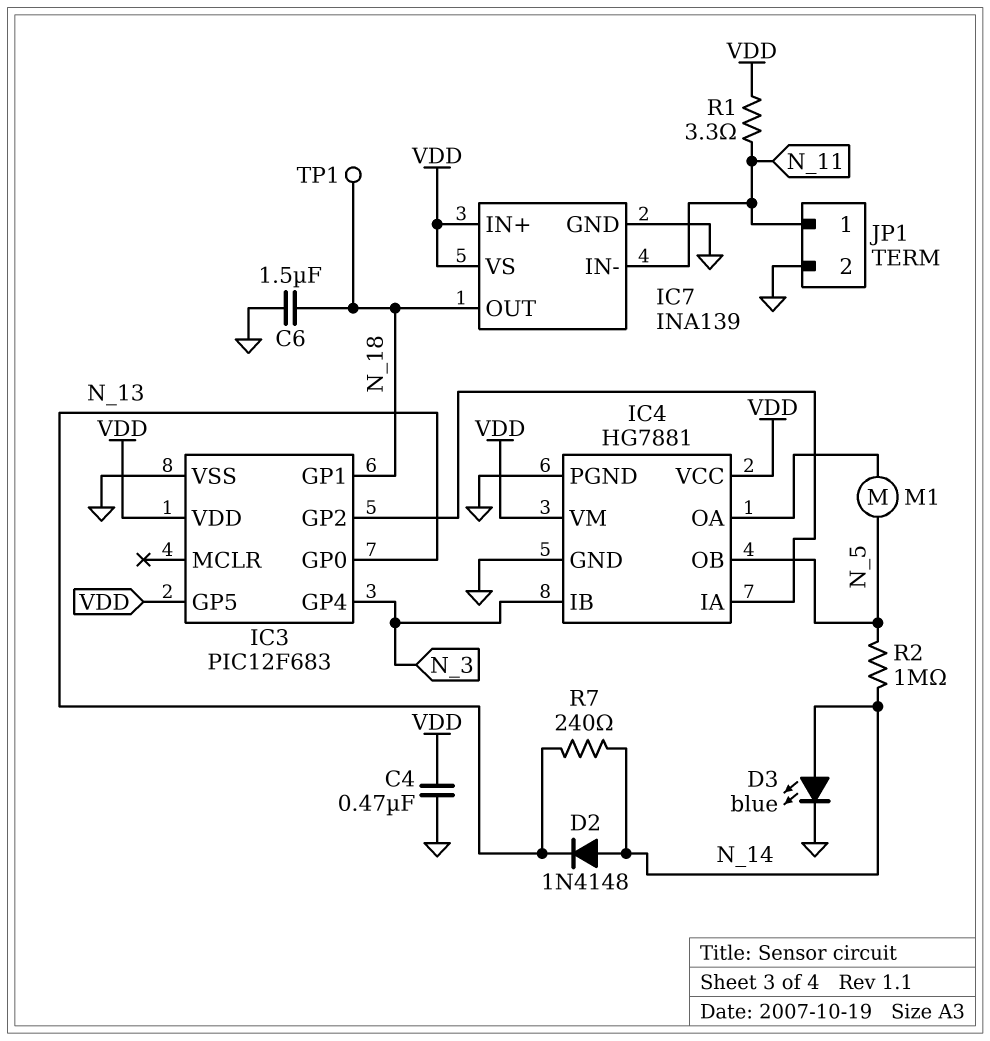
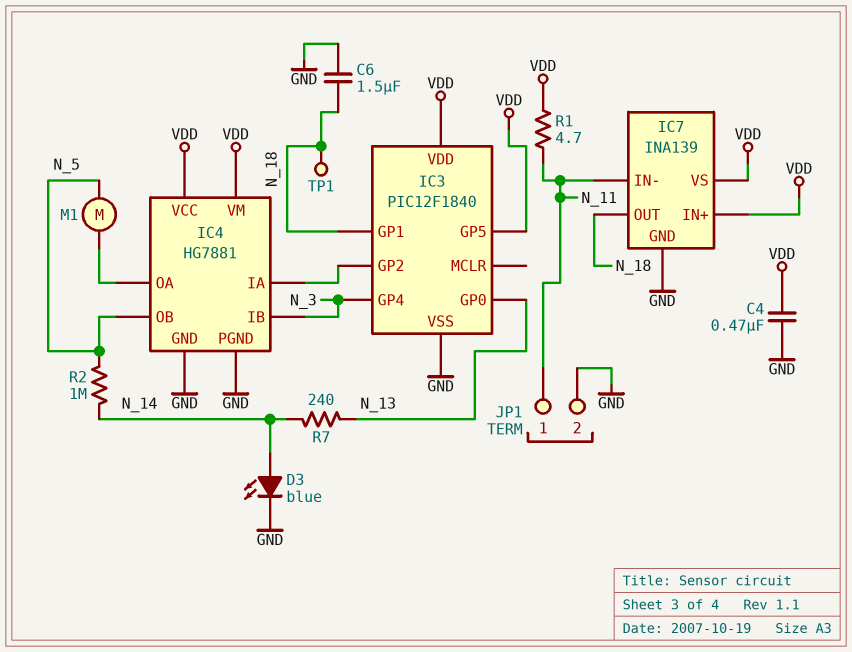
D2: diode 1N4148 (A N_14, K N_13) -> none
IC3: PIC12F683 -> PIC12F1840
R1: 3.3 (N_11, VDD) -> 4.7 (N_11, VDD)

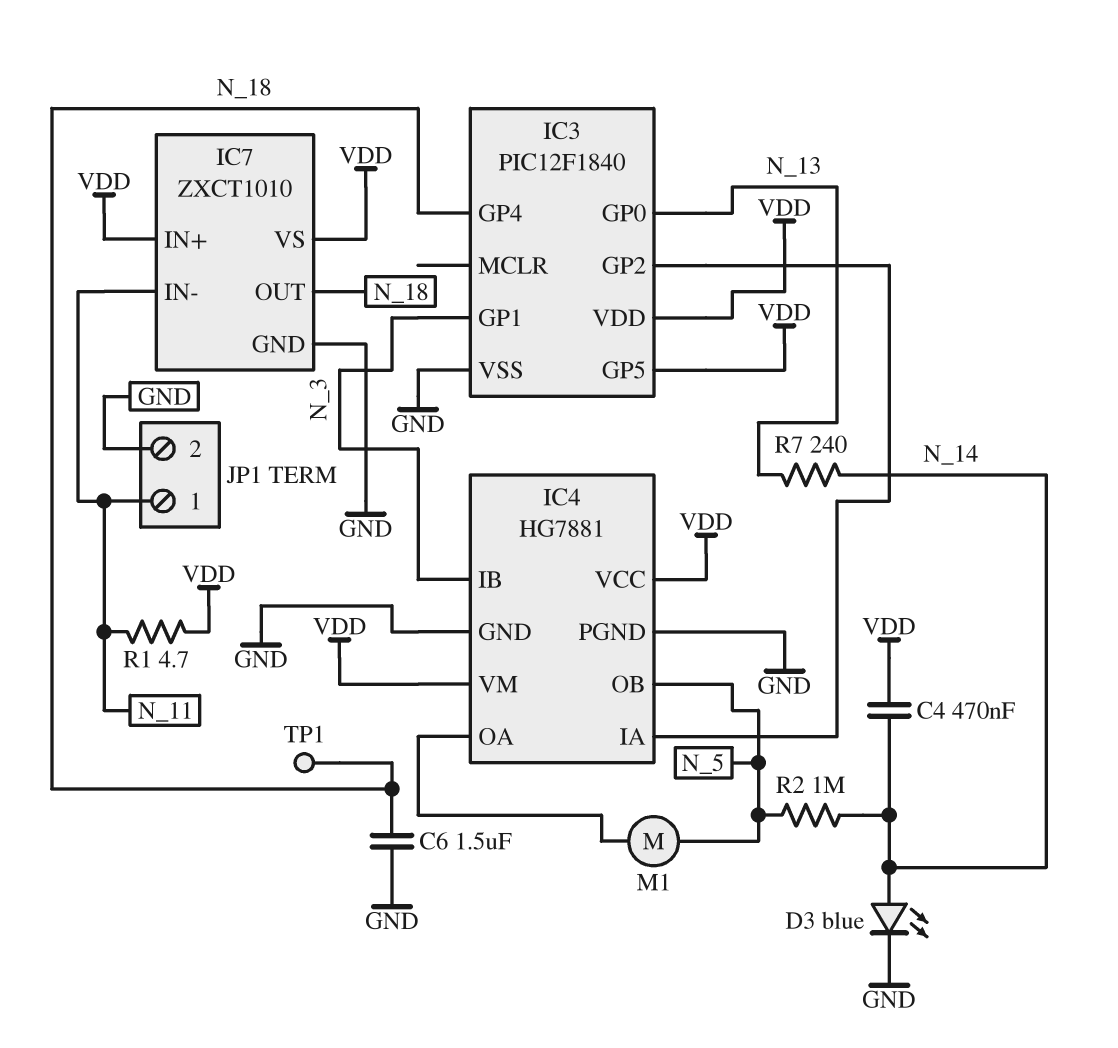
C4: 470nF (GND, VDD) -> 470nF (N_14, VDD)
IC3 pin GP1: N_18 -> N_3
IC3 pin GP4: N_3 -> N_18
IC7: INA139 -> ZXCT1010

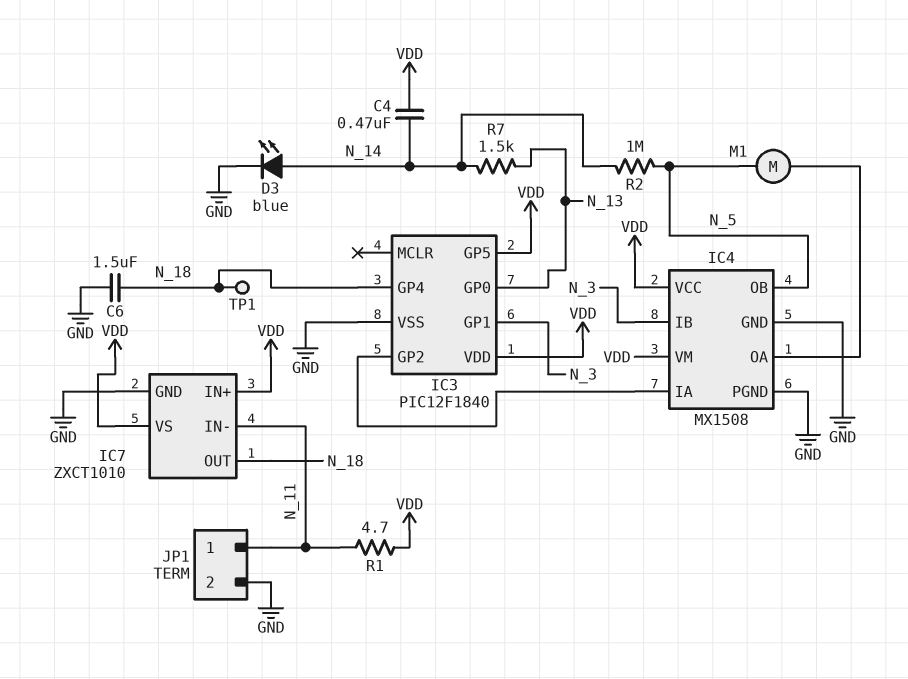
IC4: HG7881 -> MX1508
R7: 240 (N_13, N_14) -> 1.5k (N_13, N_14)

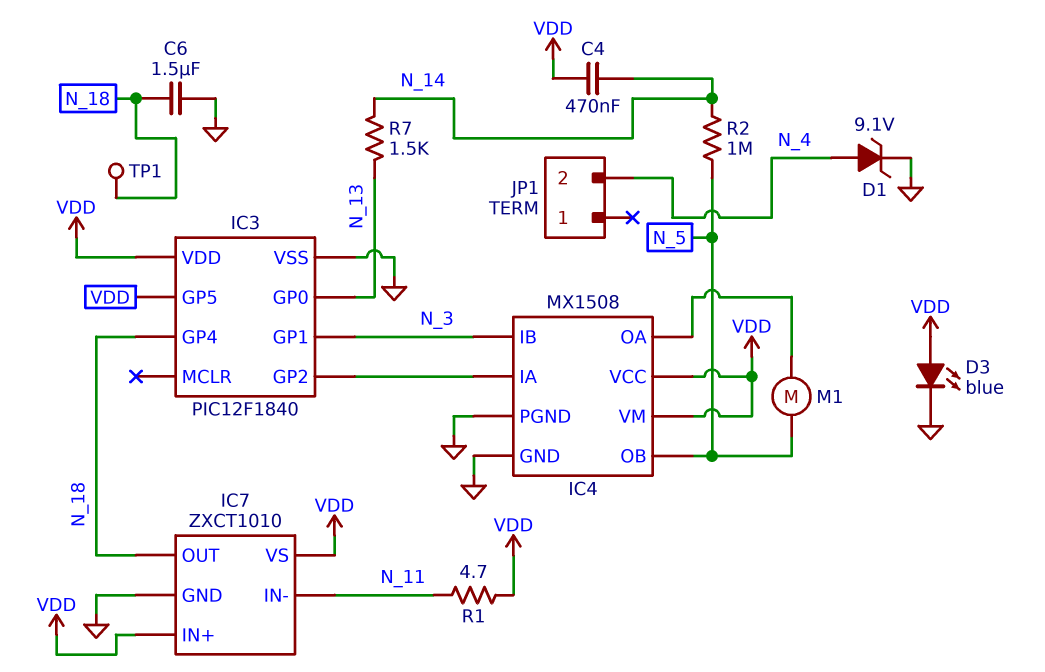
D1: none -> zener 9.1V (A N_4, K GND)
D3: LED blue (A N_14, K GND) -> LED blue (A VDD, K GND)
JP1 pin 1: N_11 -> none
JP1 pin 2: GND -> N_4

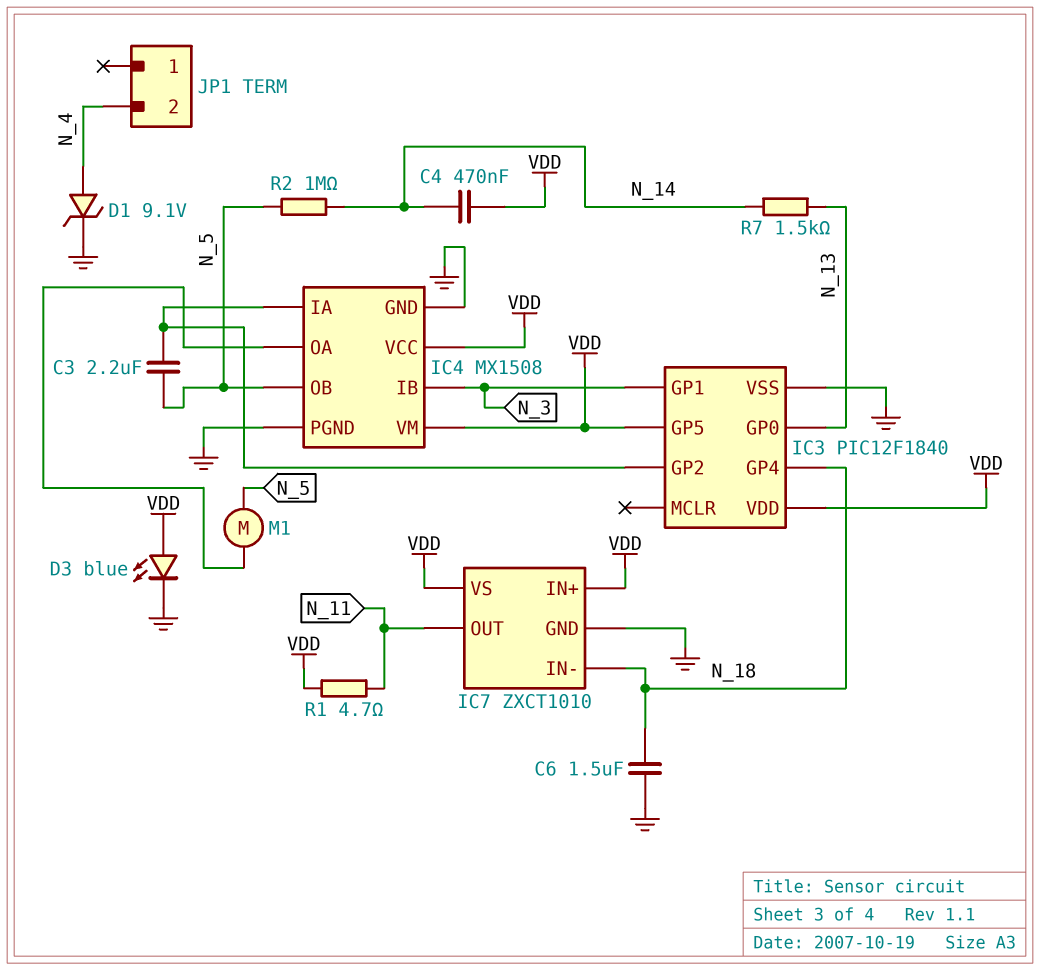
C3: none -> 2.2uF (IC3/GP2, N_5)
IC7 pin IN-: N_11 -> N_18
IC7 pin OUT: N_18 -> N_11
TP1: test point (N_18) -> none

